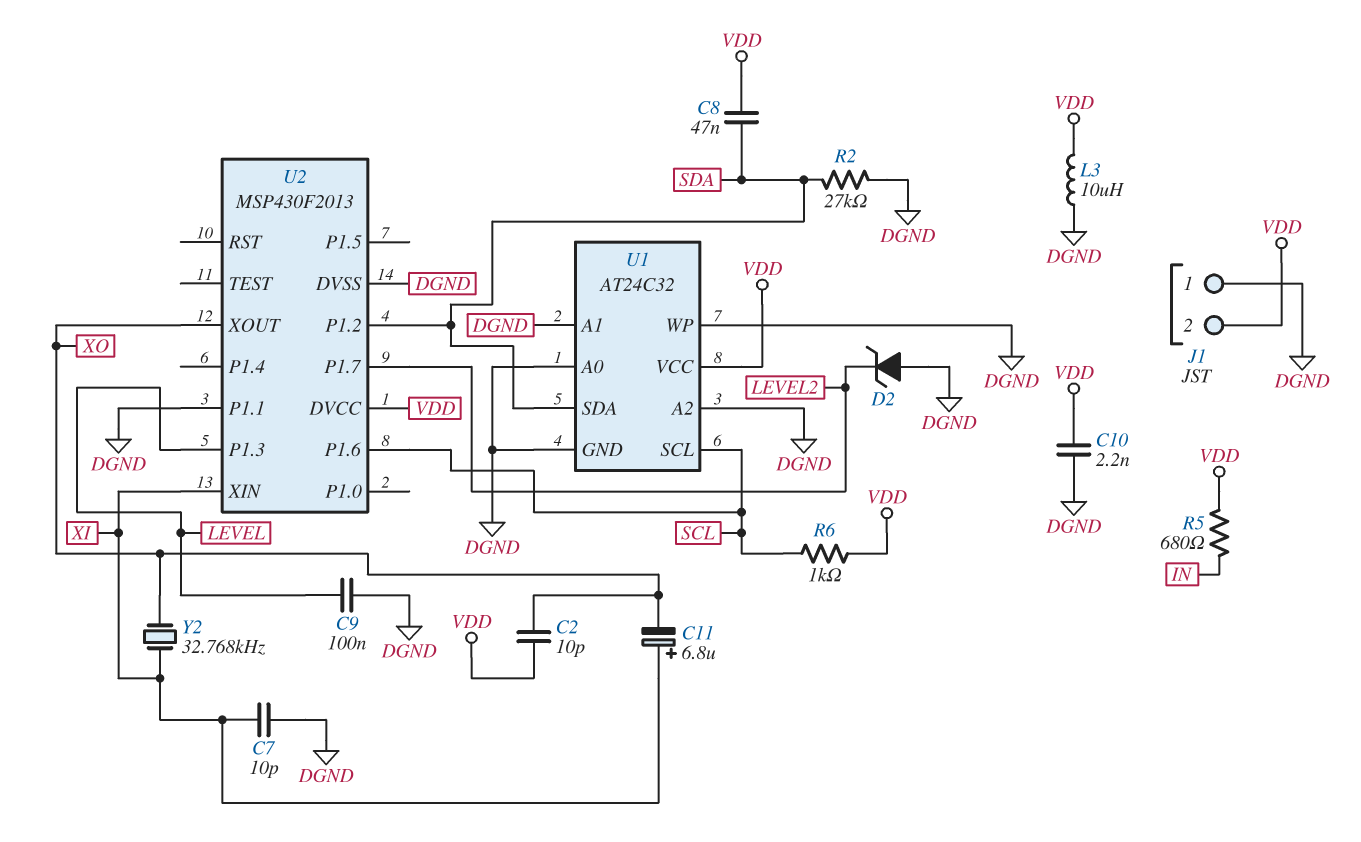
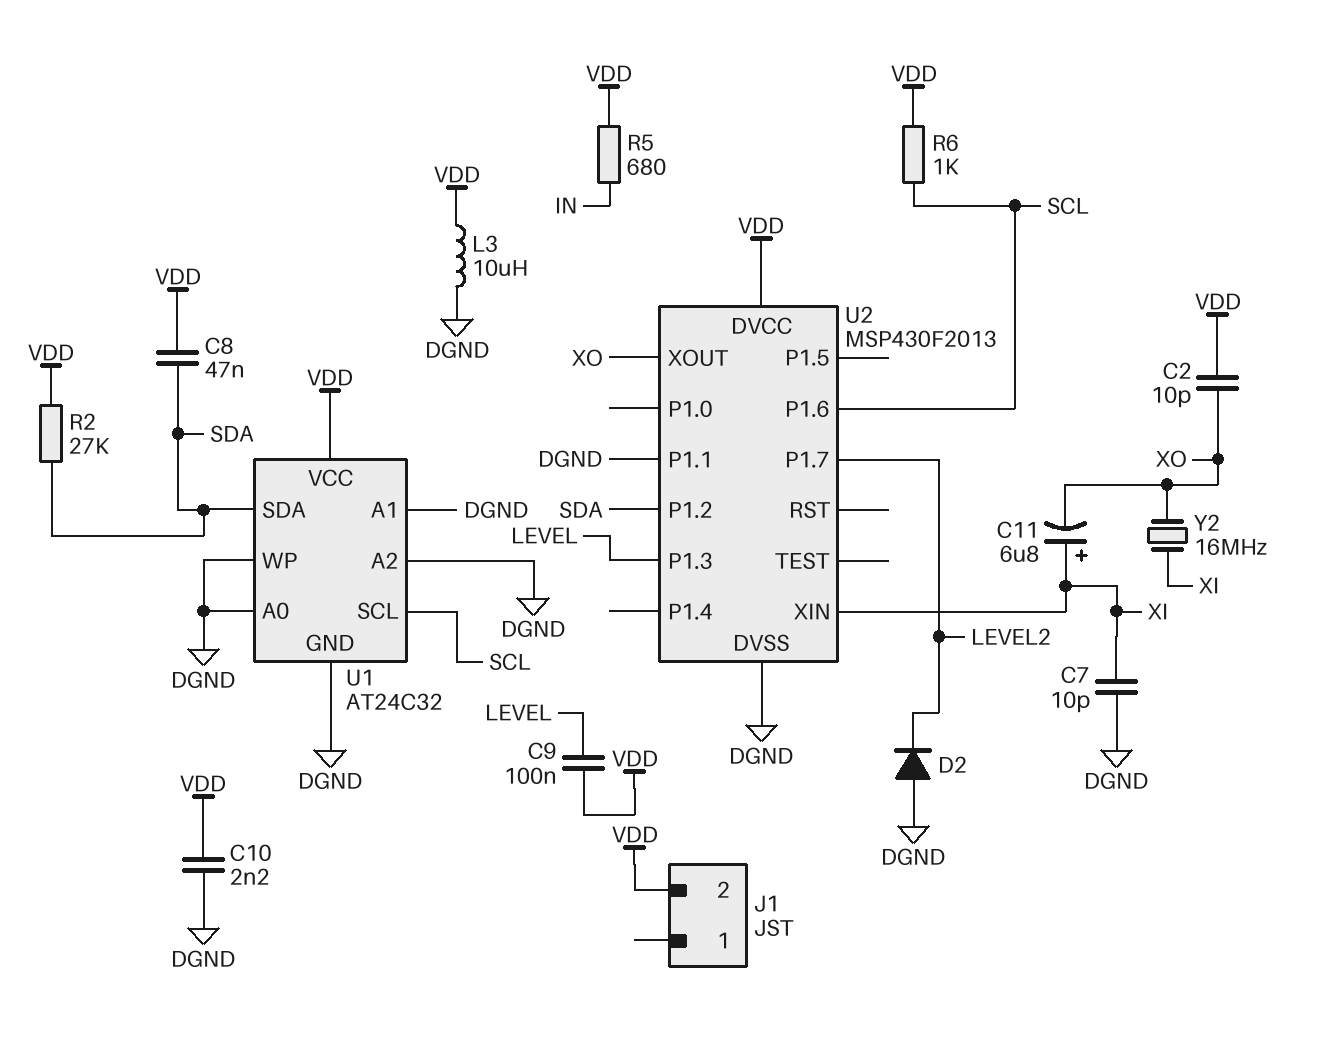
C9: 100nF (DGND, LEVEL) -> 100nF (LEVEL, VDD)
D2: zener (A DGND, K LEVEL2) -> diode (A DGND, K LEVEL2)
J1 pin 1: DGND -> none
R2: 27k (DGND, SDA) -> 27k (SDA, VDD)
Y2: 32.768kHz (XI, XO) -> 16MHz (XI, XO)

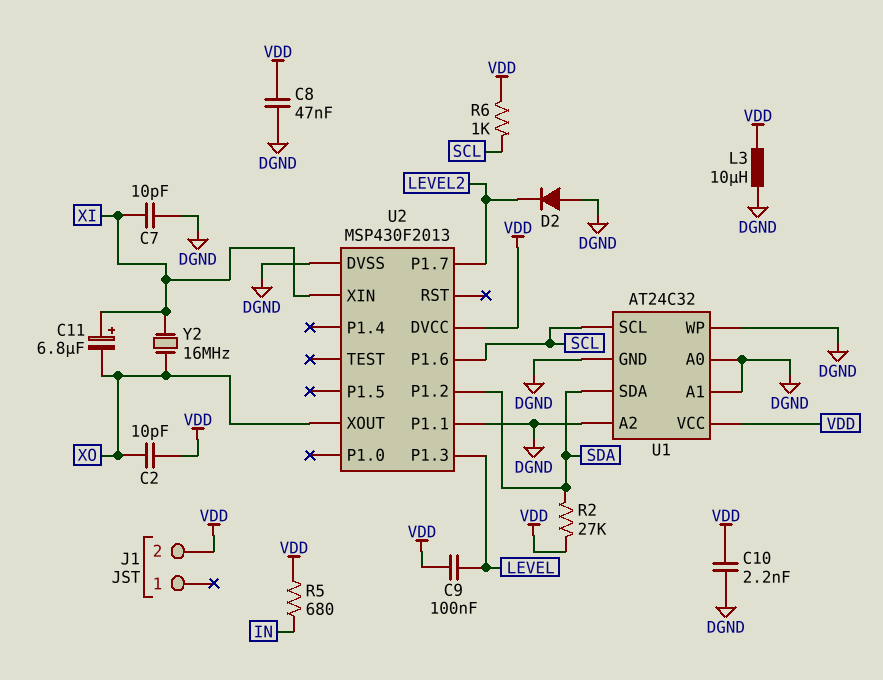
C8: 47nF (SDA, VDD) -> 47nF (DGND, VDD)

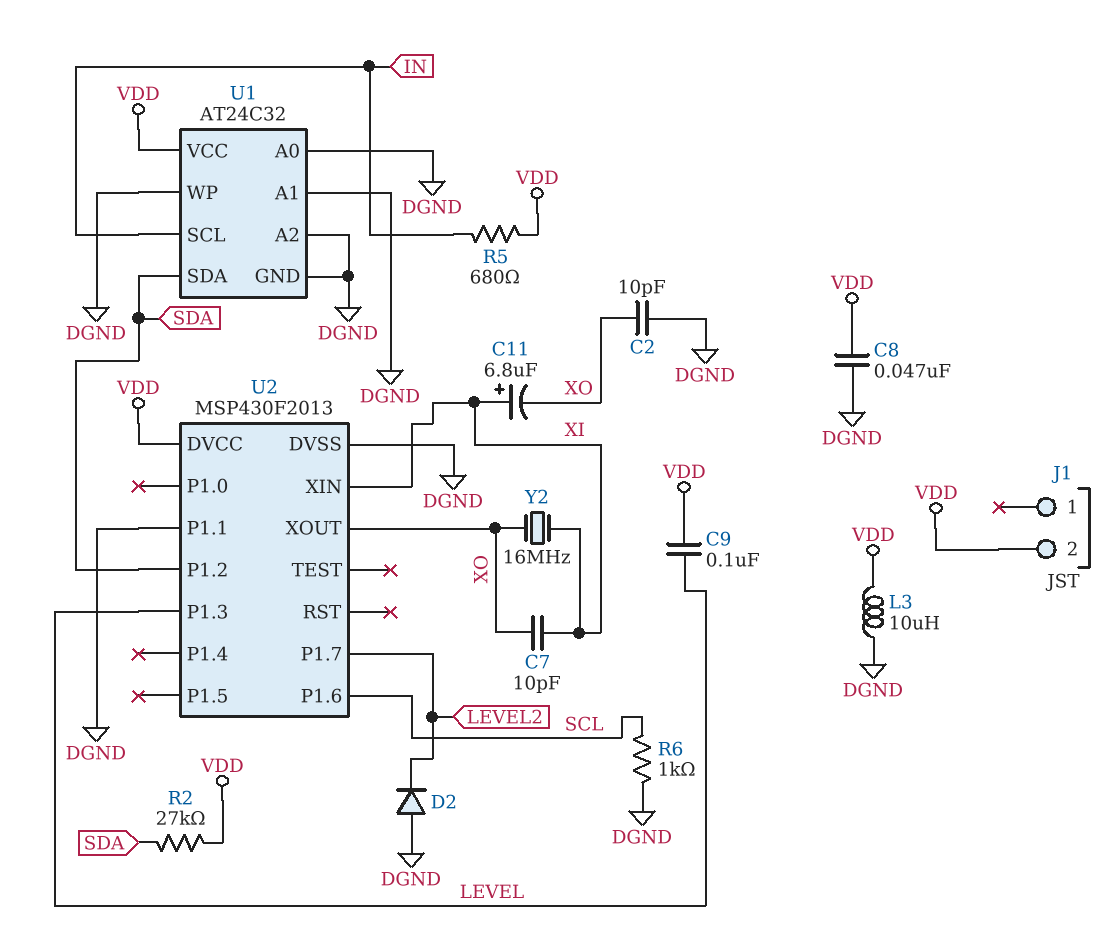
C2: 10pF (VDD, XO) -> 10pF (DGND, XO)
C7: 10pF (DGND, XI) -> 10pF (XI, XO)
C10: 2.2nF (DGND, VDD) -> none
R6: 1k (SCL, VDD) -> 1k (DGND, SCL)
U1 pin SCL: SCL -> IN

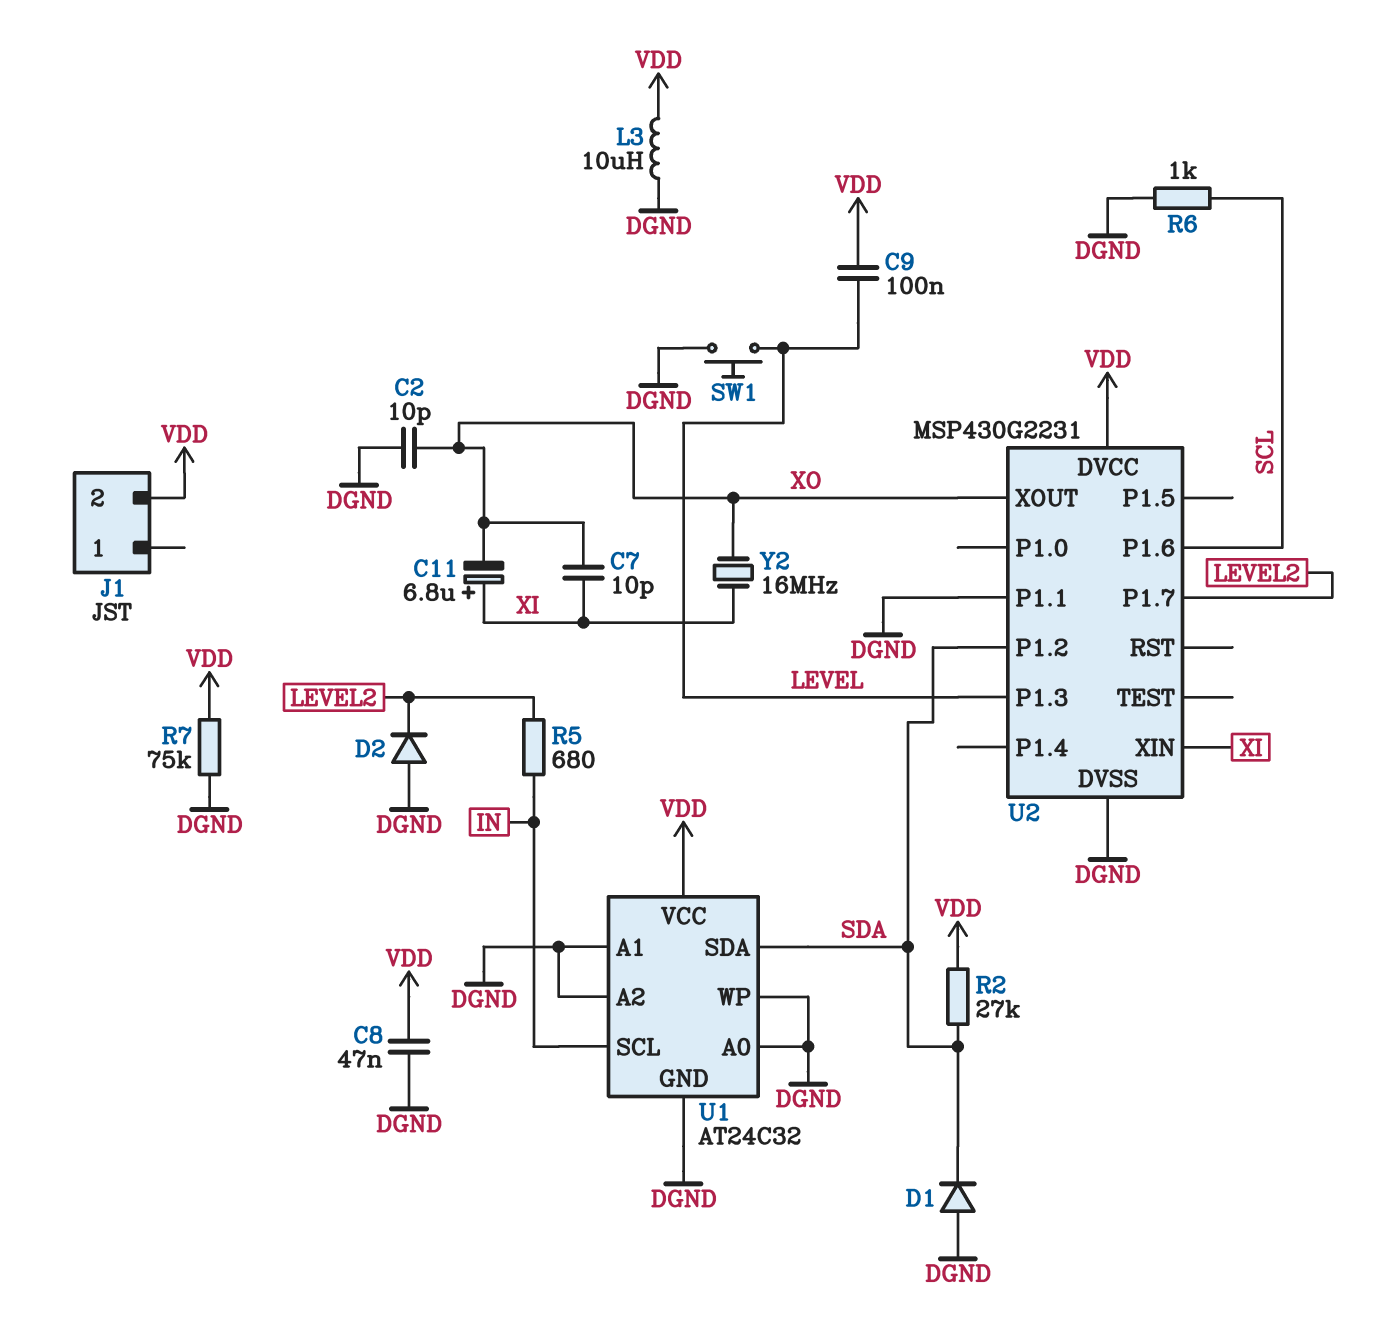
D1: none -> diode (A DGND, K SDA)
R5: 680 (IN, VDD) -> 680 (IN, LEVEL2)
R7: none -> 75k (DGND, VDD)
SW1: none -> button (DGND, LEVEL)
U2: MSP430F2013 -> MSP430G2231

